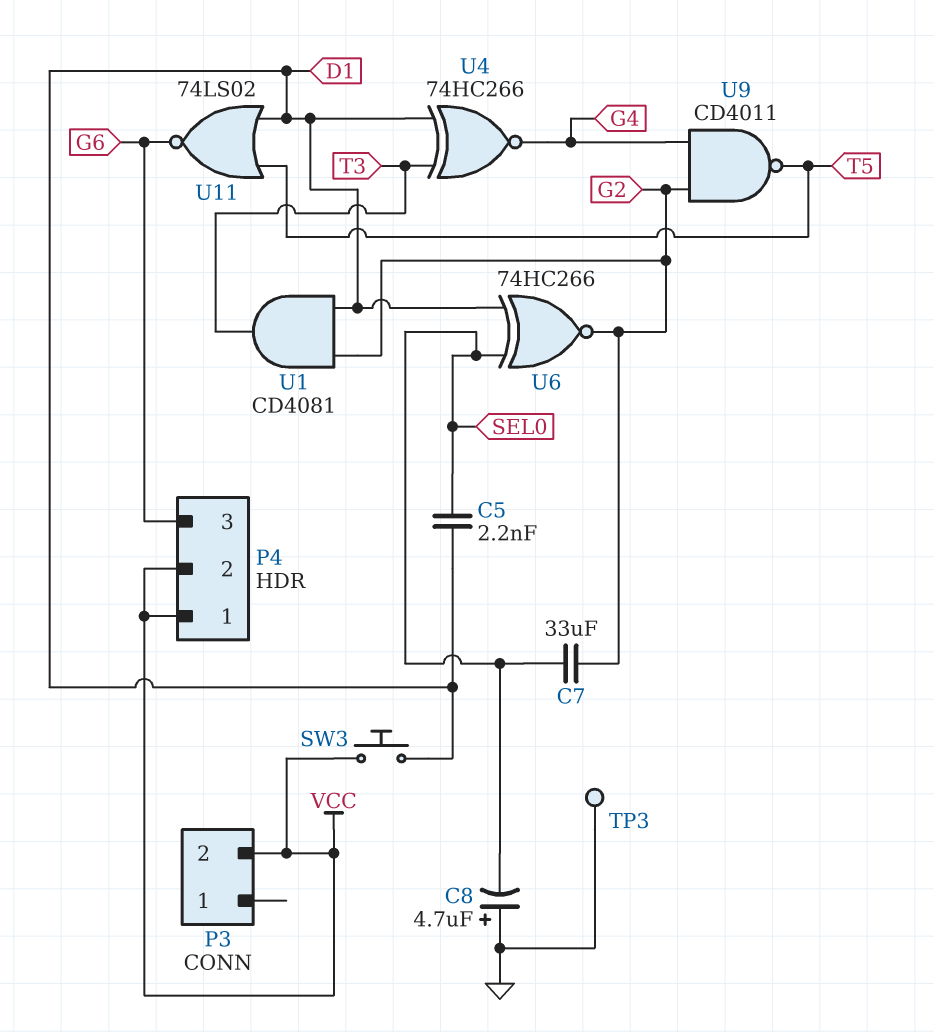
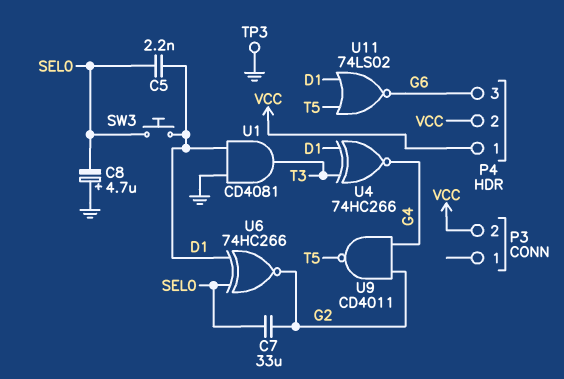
SW3: button (D1, VCC) -> button (D1, SEL0)
U1: AND CD4081 (in D1, in G2, out T3) -> AND CD4081 (in D1, in GND, out T3)

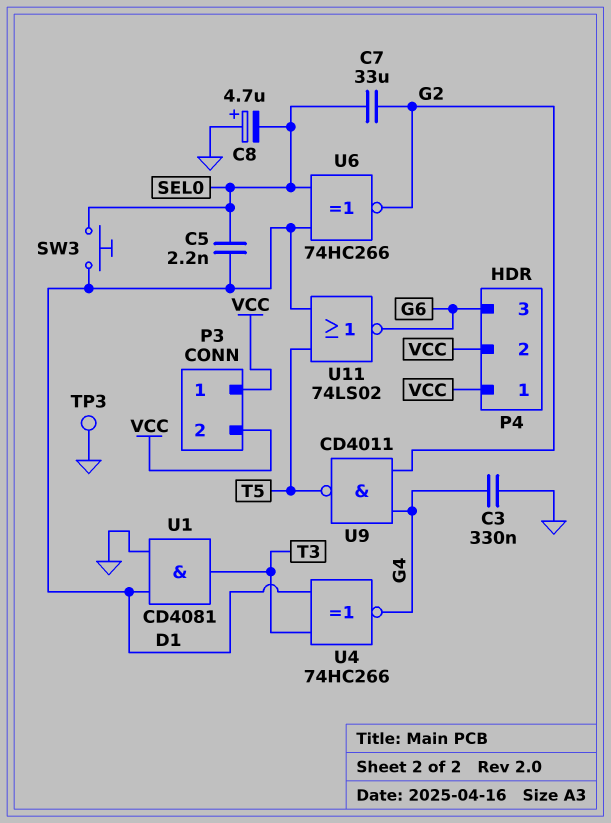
C3: none -> 330nF (G4, GND)
P3 pin 1: none -> VCC

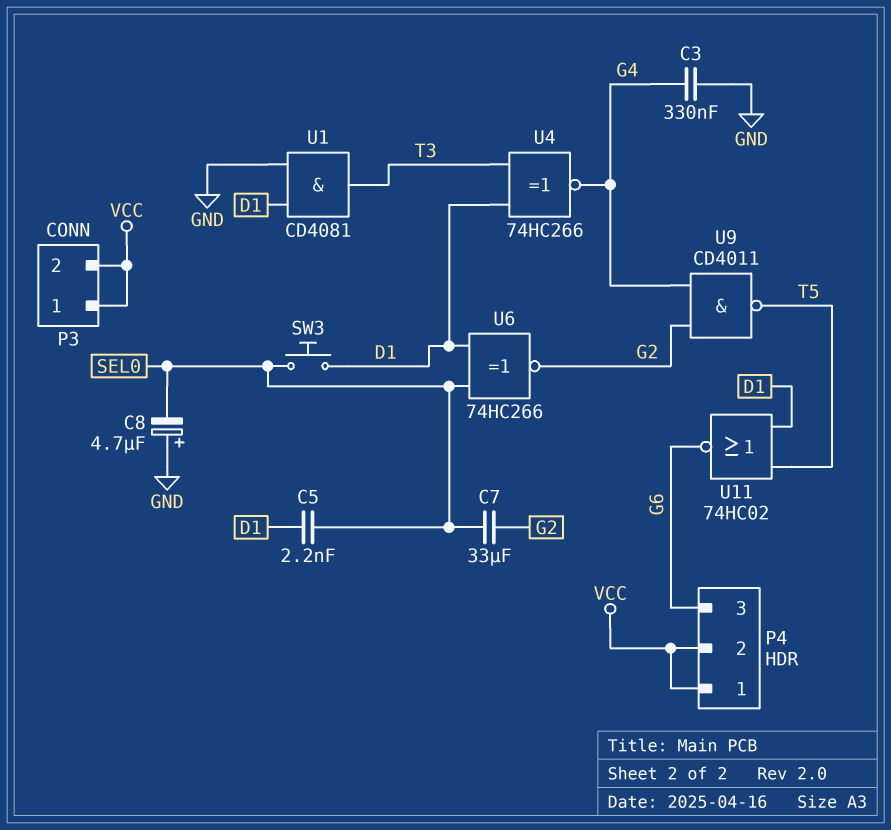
TP3: test point (GND) -> none
U11: NOR 74LS02 (in D1, in T5, out G6) -> NOR 74HC02 (in D1, in T5, out G6)

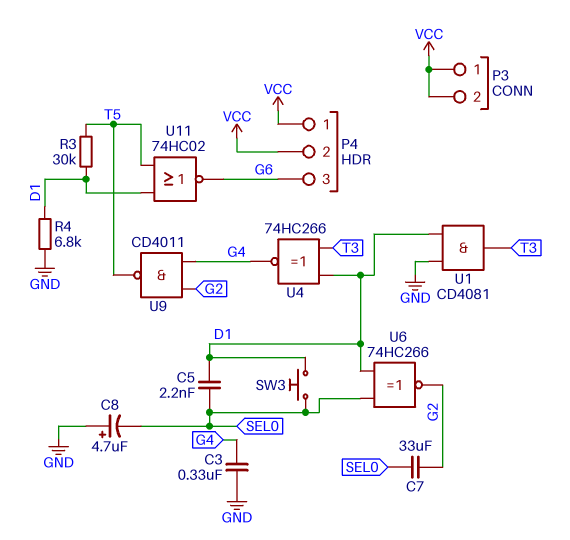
R3: none -> 30k (D1, T5)
R4: none -> 6.8k (D1, GND)

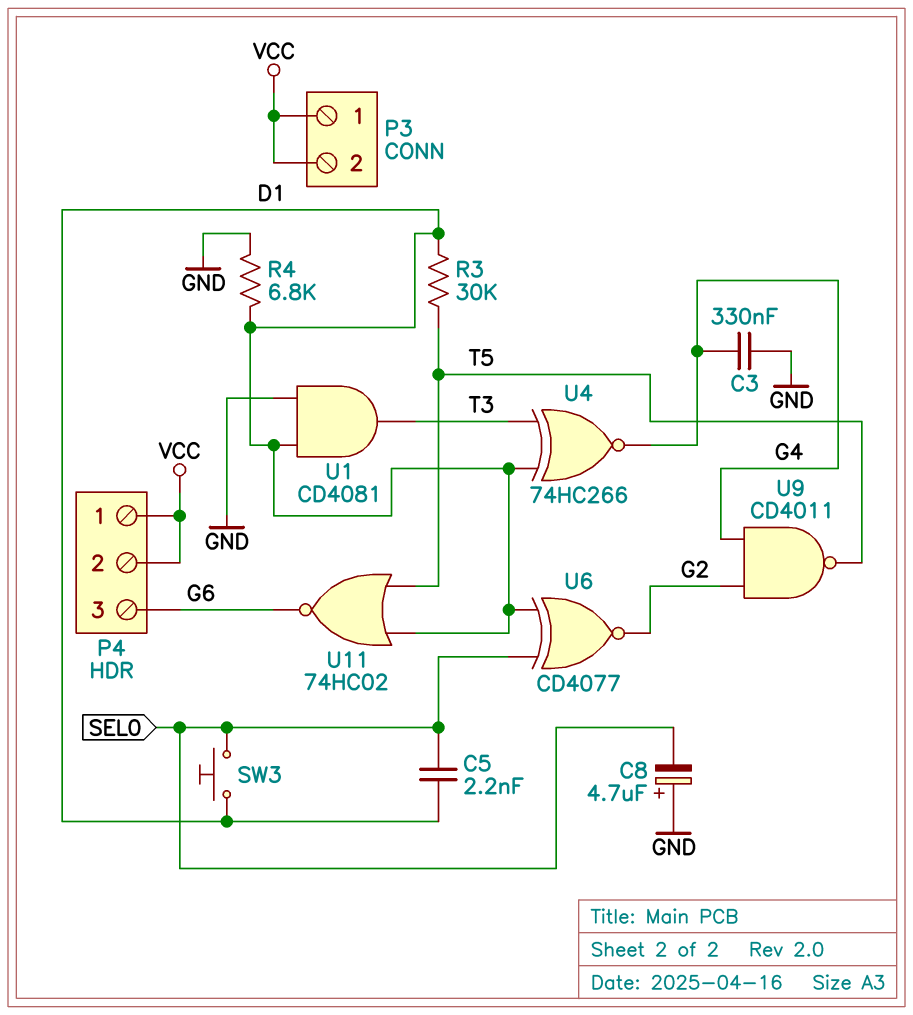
C7: 33uF (G2, SEL0) -> none
U6: XNOR 74HC266 (in D1, in SEL0, out G2) -> XNOR CD4077 (in D1, in SEL0, out G2)

